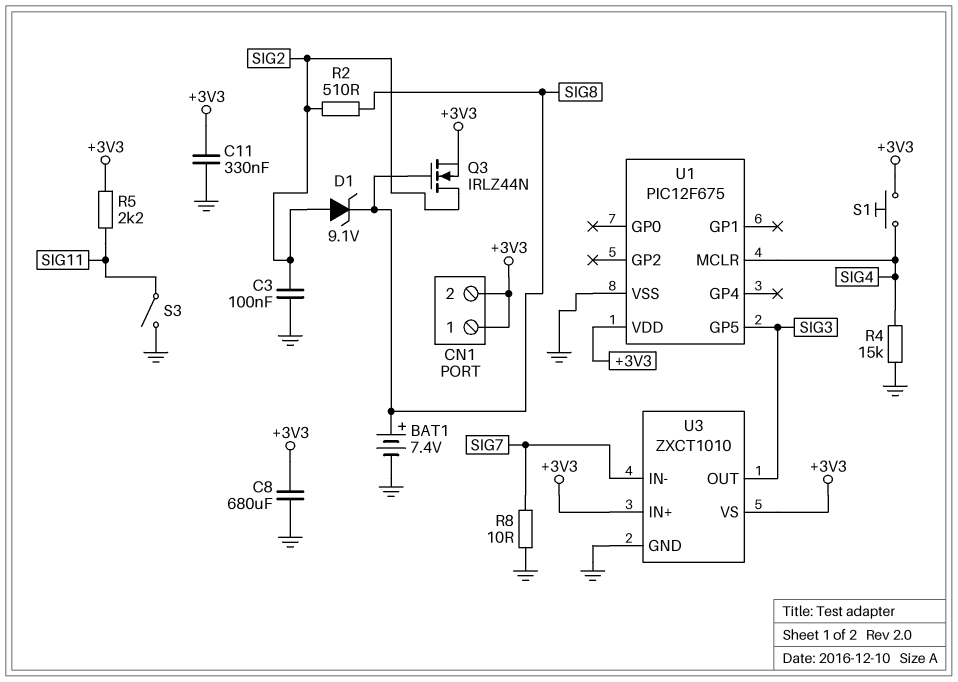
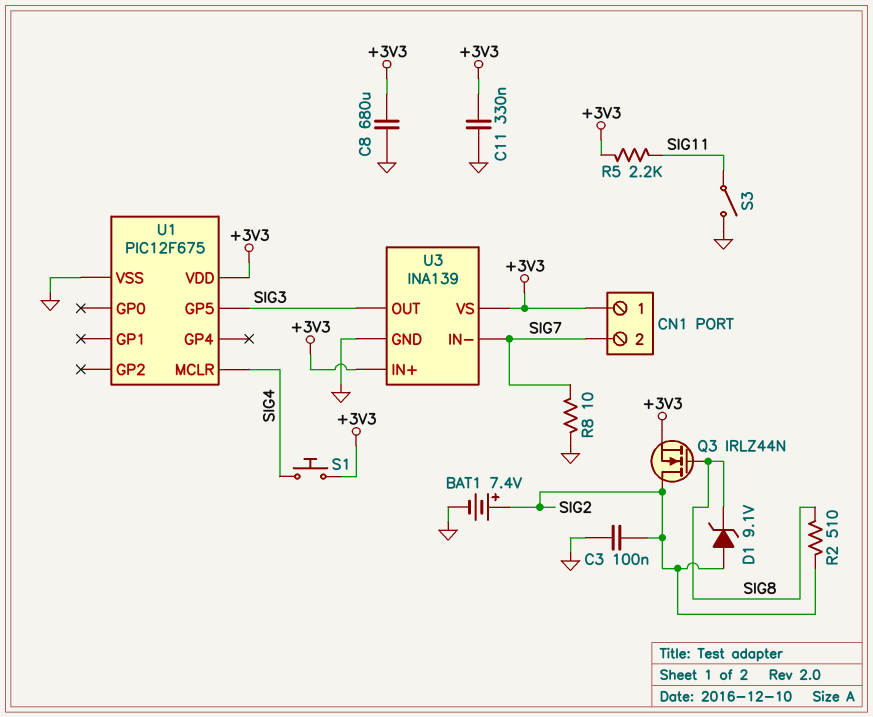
BAT1: 7.4V (plus SIG8, minus GND) -> 7.4V (plus SIG2, minus GND)
CN1 pin 2: +3V3 -> SIG7
R4: 15k (GND, SIG4) -> none
U3: ZXCT1010 -> INA139

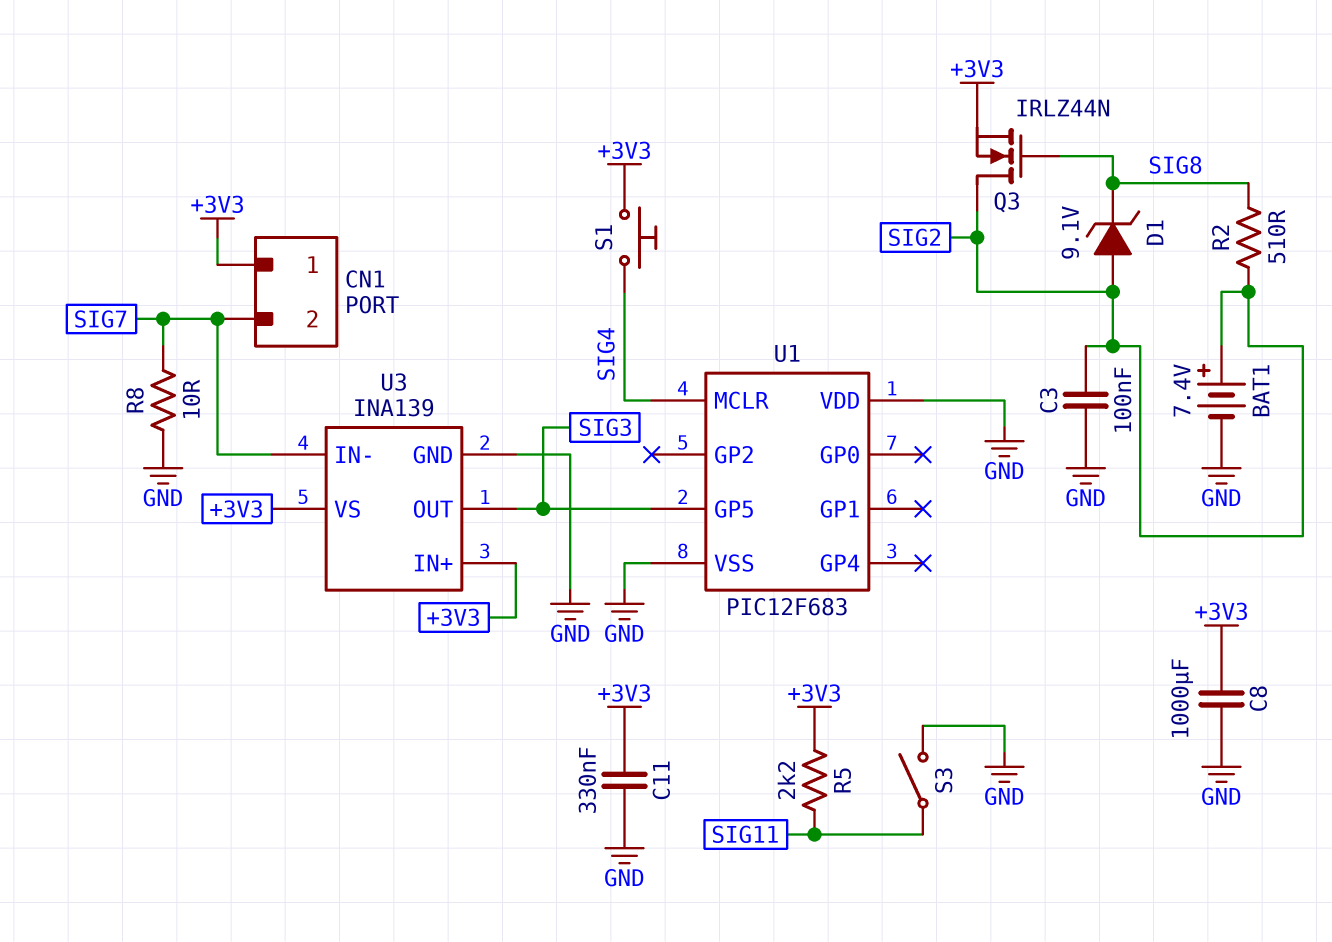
C8: 680uF (+3V3, GND) -> 1000uF (+3V3, GND)
U1: PIC12F675 -> PIC12F683
U1 pin VDD: +3V3 -> GND

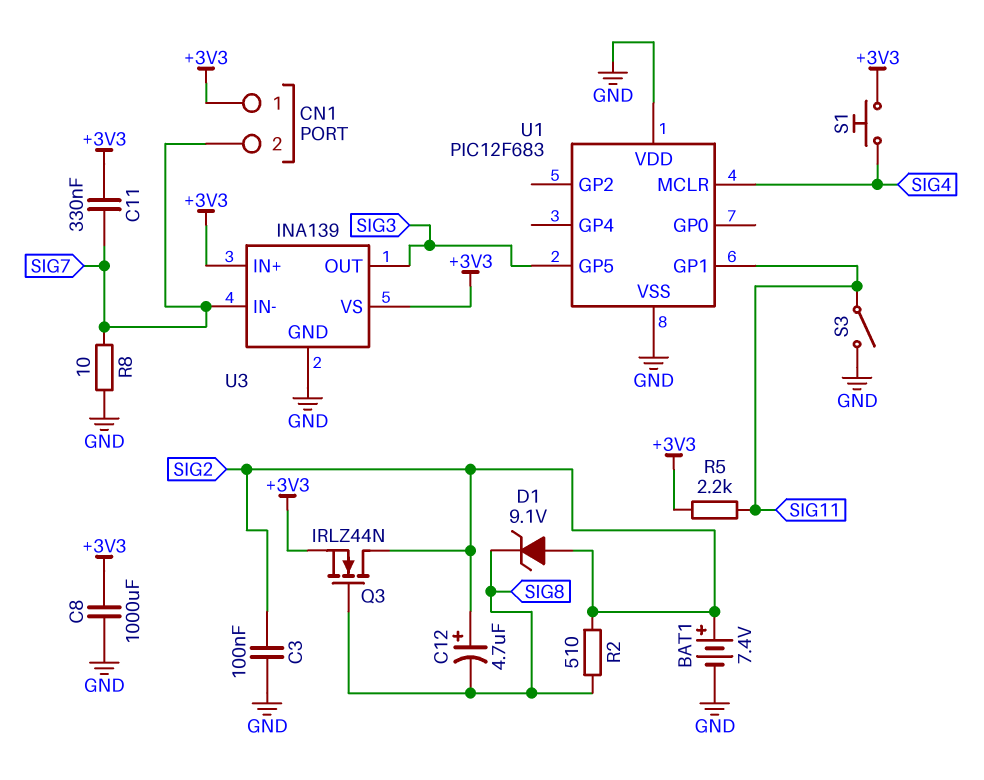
C11: 330nF (+3V3, GND) -> 330nF (+3V3, SIG7)
C12: none -> 4.7uF (plus SIG2, minus SIG8)
U1 pin GP1: none -> SIG11

